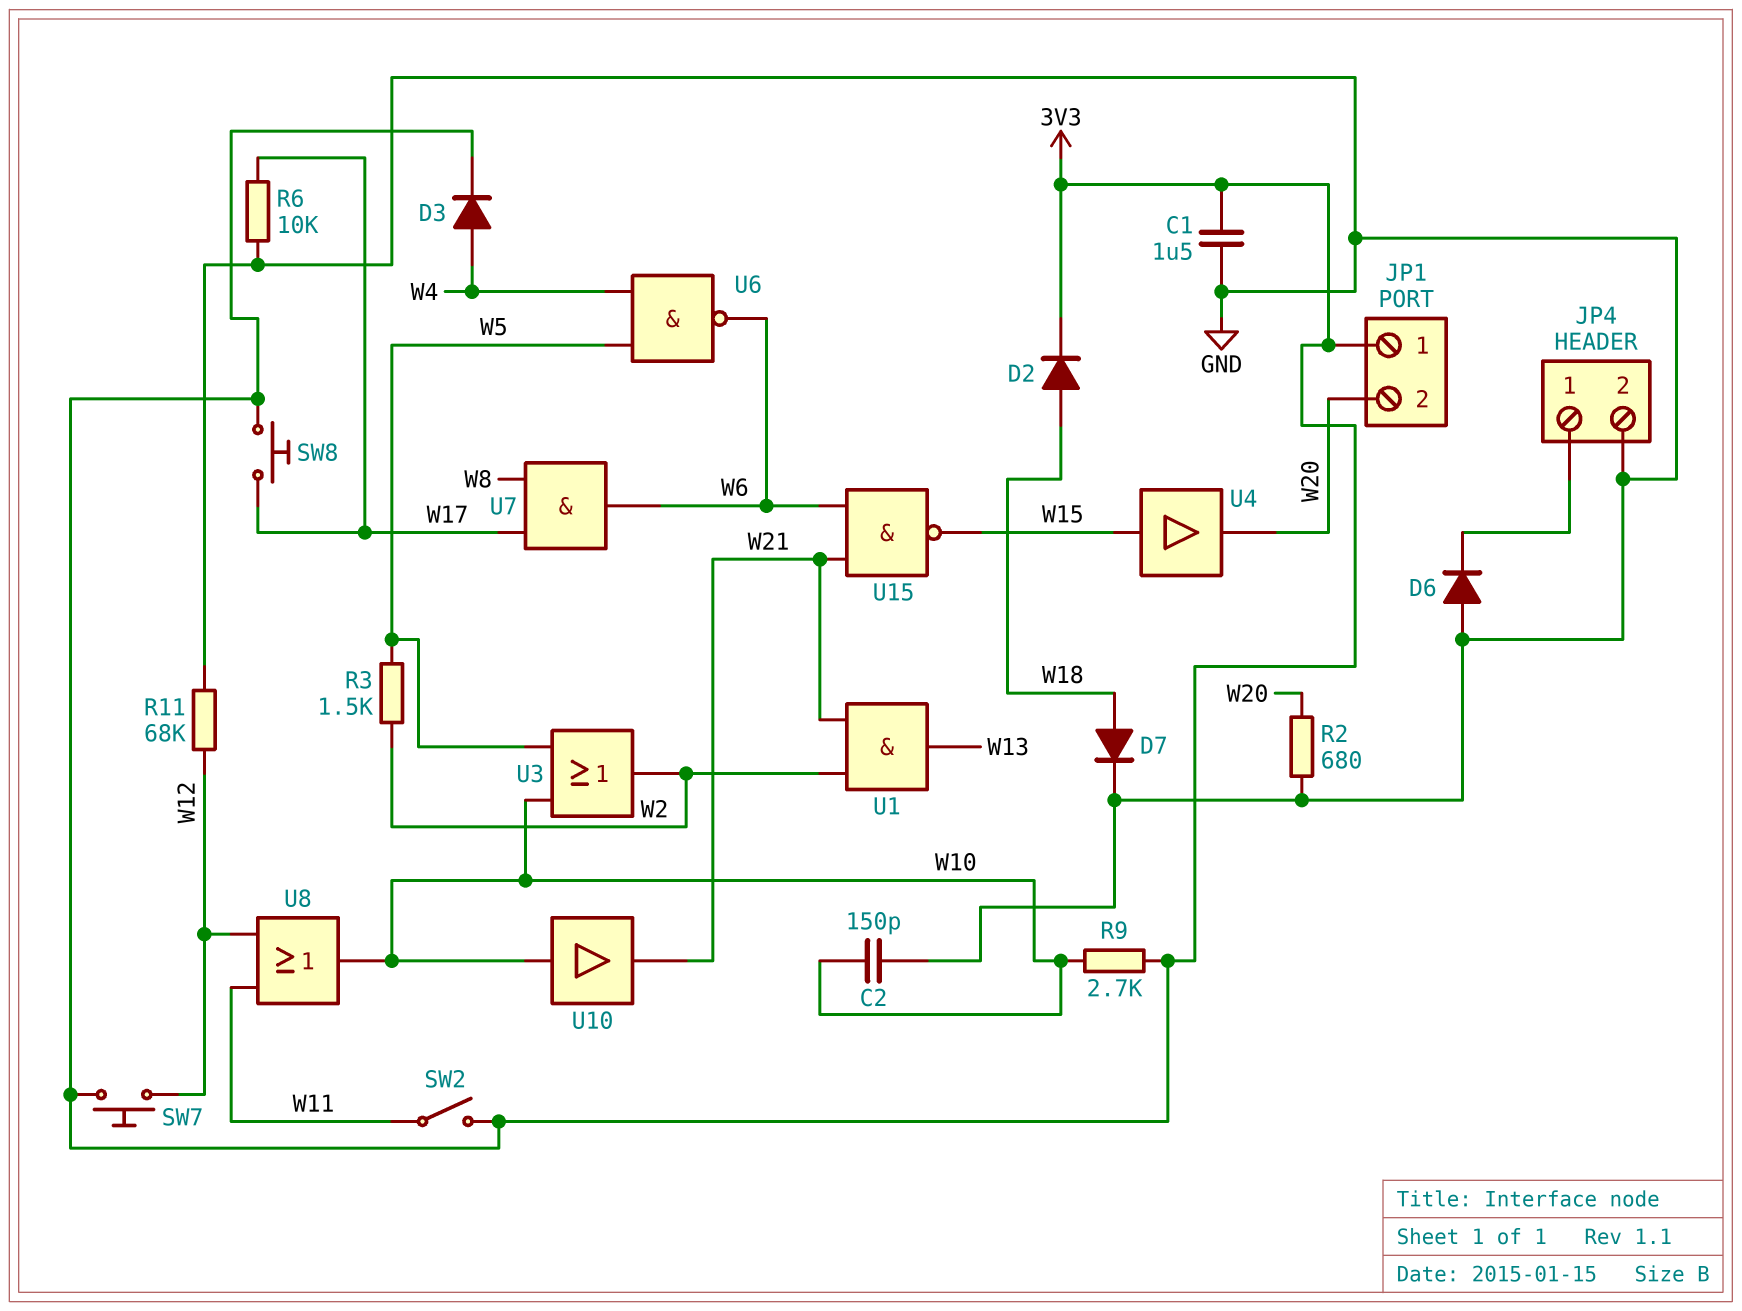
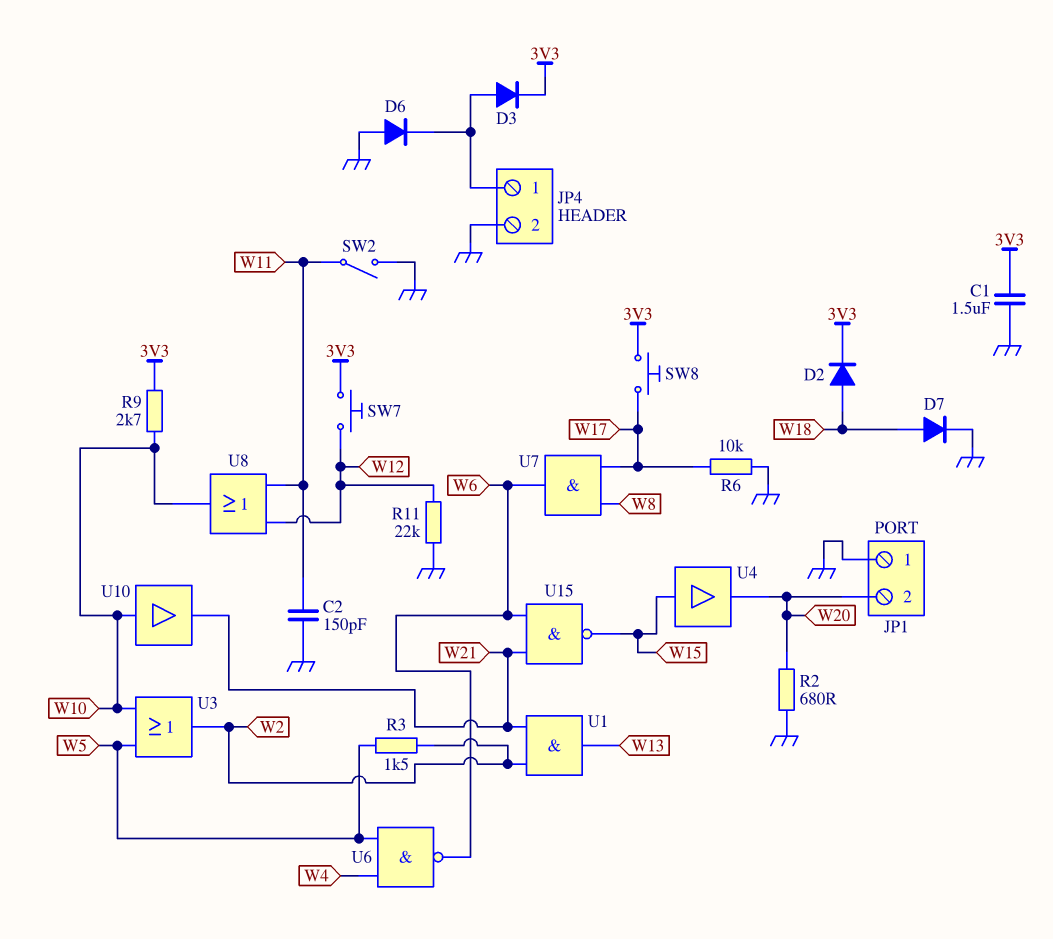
C2: 150pF (GND, W10) -> 150pF (GND, W11)
D3: diode (A W4, K 3V3) -> diode (A JP4/1, K 3V3)
JP1 pin 1: 3V3 -> GND
R11: 68k (GND, W12) -> 22k (GND, W12)
SW2: switch (3V3, W11) -> switch (GND, W11)

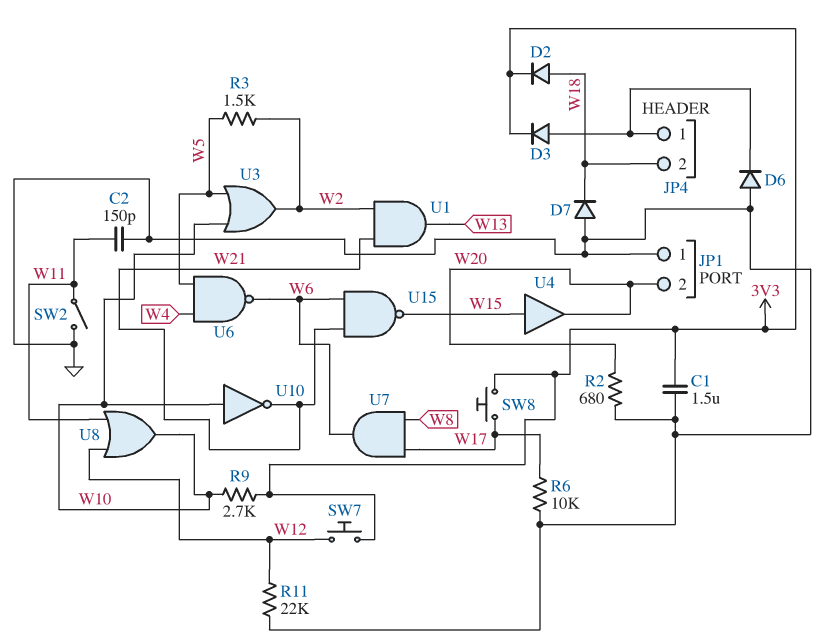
D7: diode (A W18, K GND) -> diode (A GND, K W18)
JP4 pin 2: GND -> W18
U10: buffer (in W10, out W21) -> NOT (in W10, out W21)

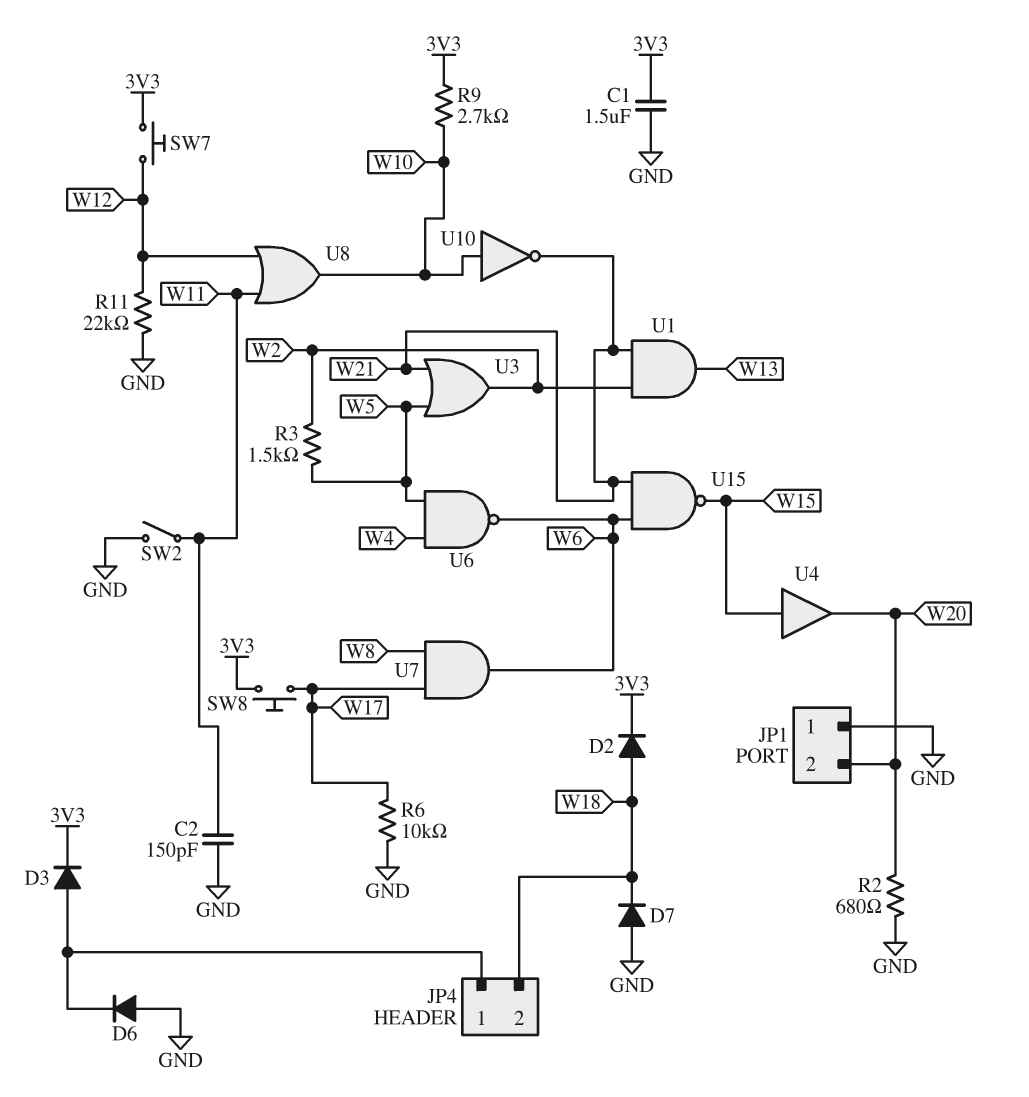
U3: OR (in W5, in W10, out W2) -> OR (in W5, in W21, out W2)

